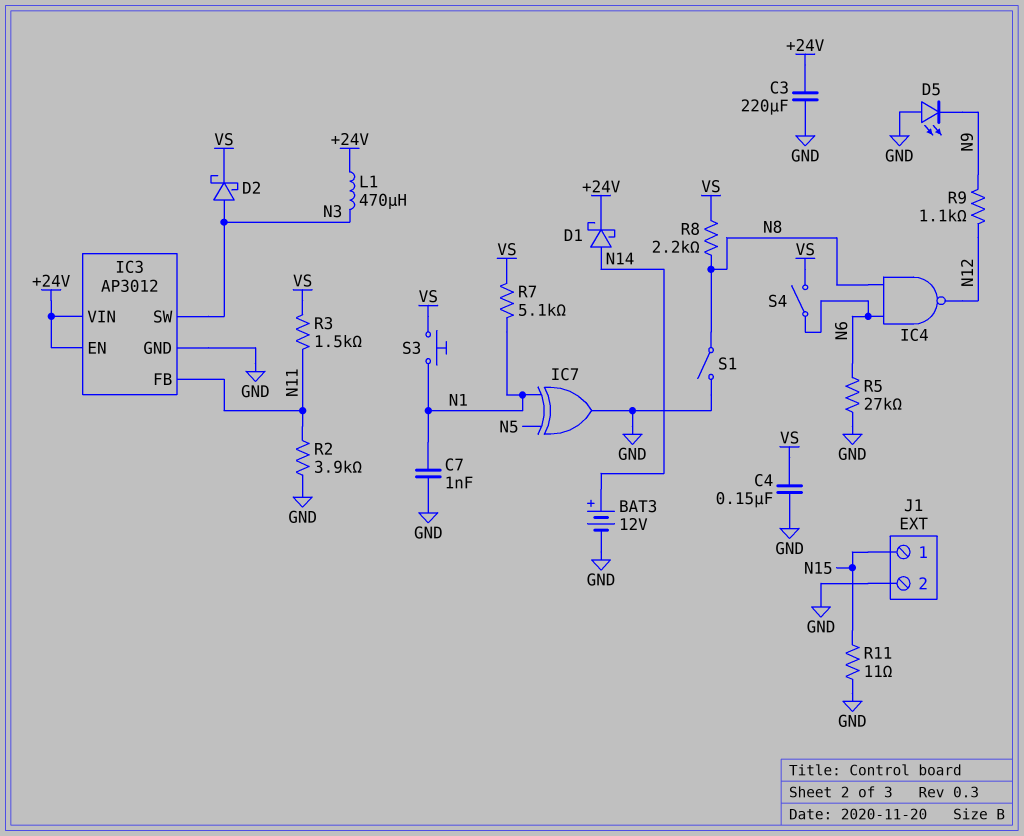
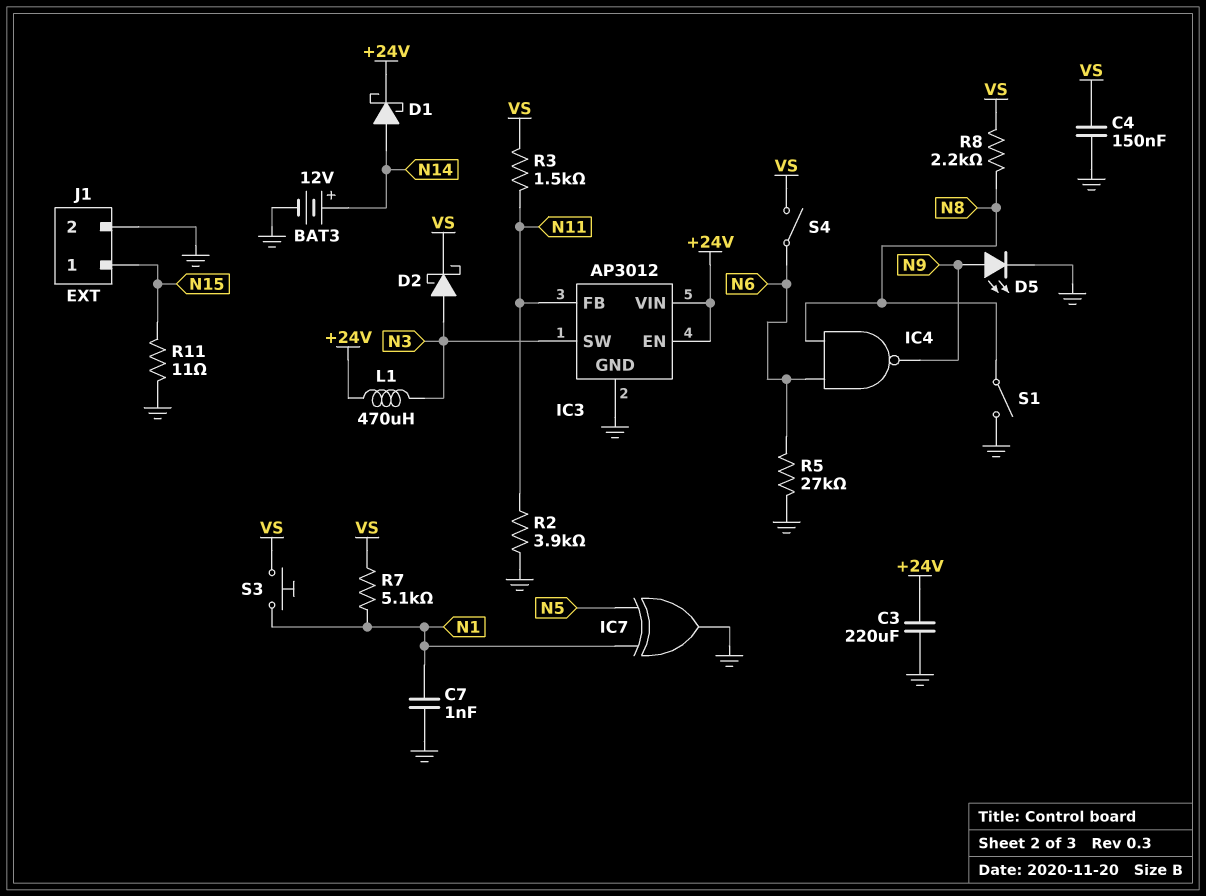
D5: LED (A GND, K N9) -> LED (A N9, K GND)
IC4: NAND (in N6, in N8, out N12) -> NAND (in N6, in N8, out N9)
R9: 1.1k (N9, N12) -> none

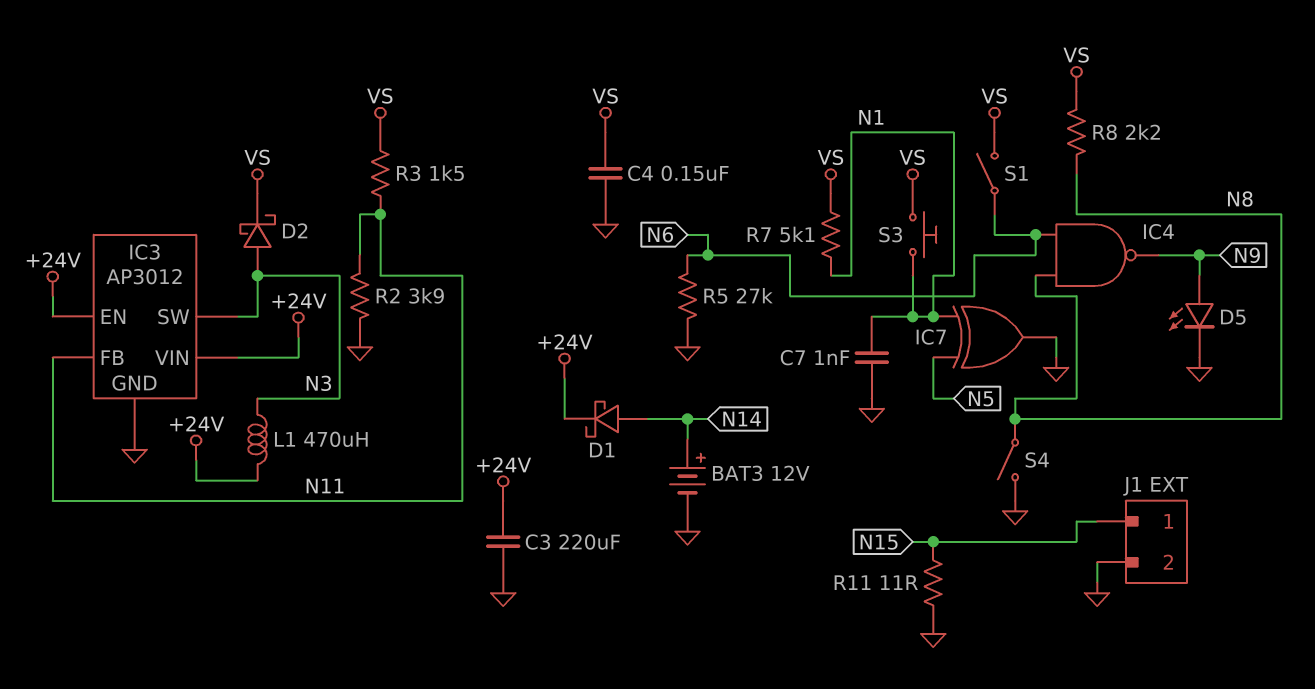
S1: switch (GND, N8) -> switch (N6, VS)
S4: switch (N6, VS) -> switch (GND, N8)

